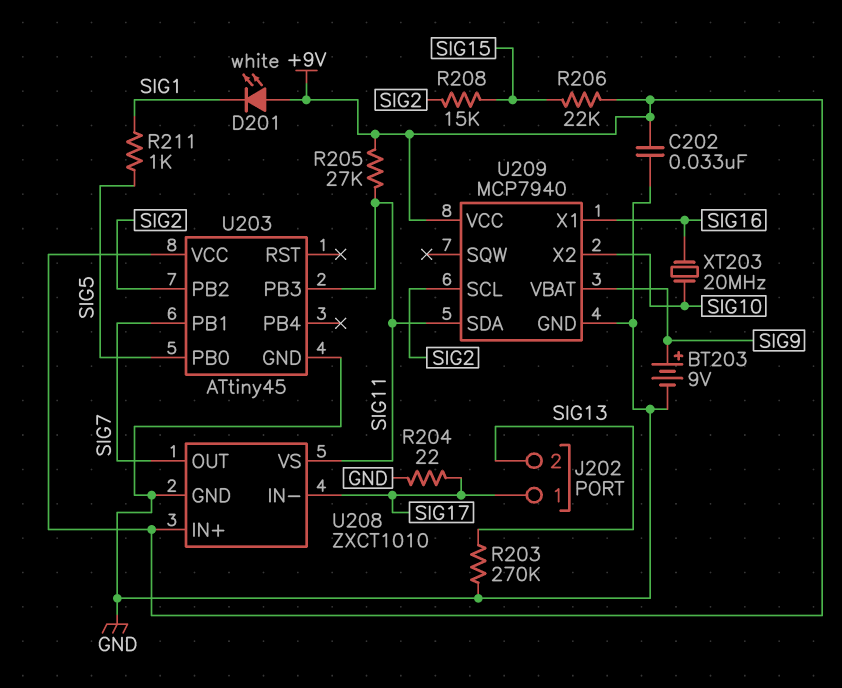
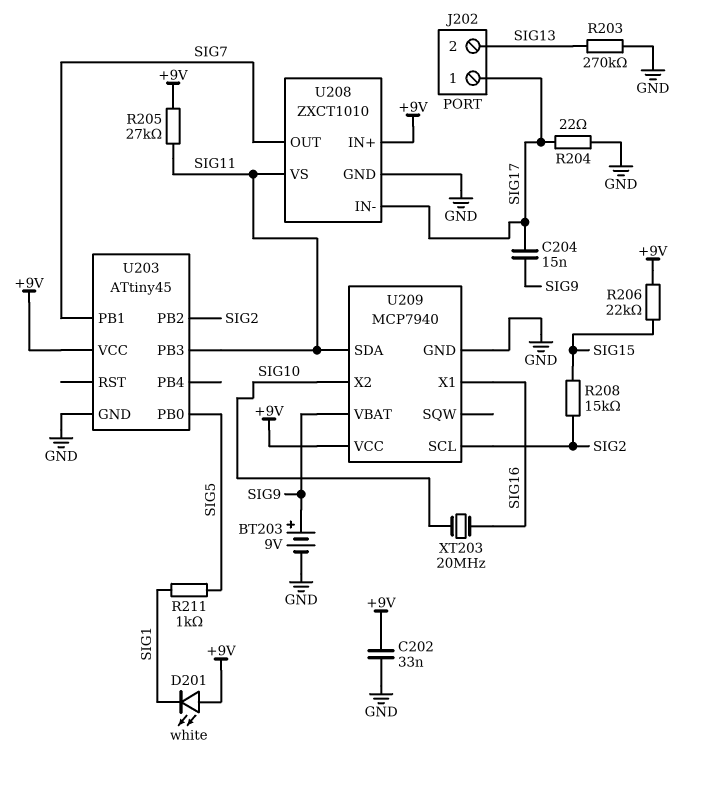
C204: none -> 15nF (SIG9, SIG17)

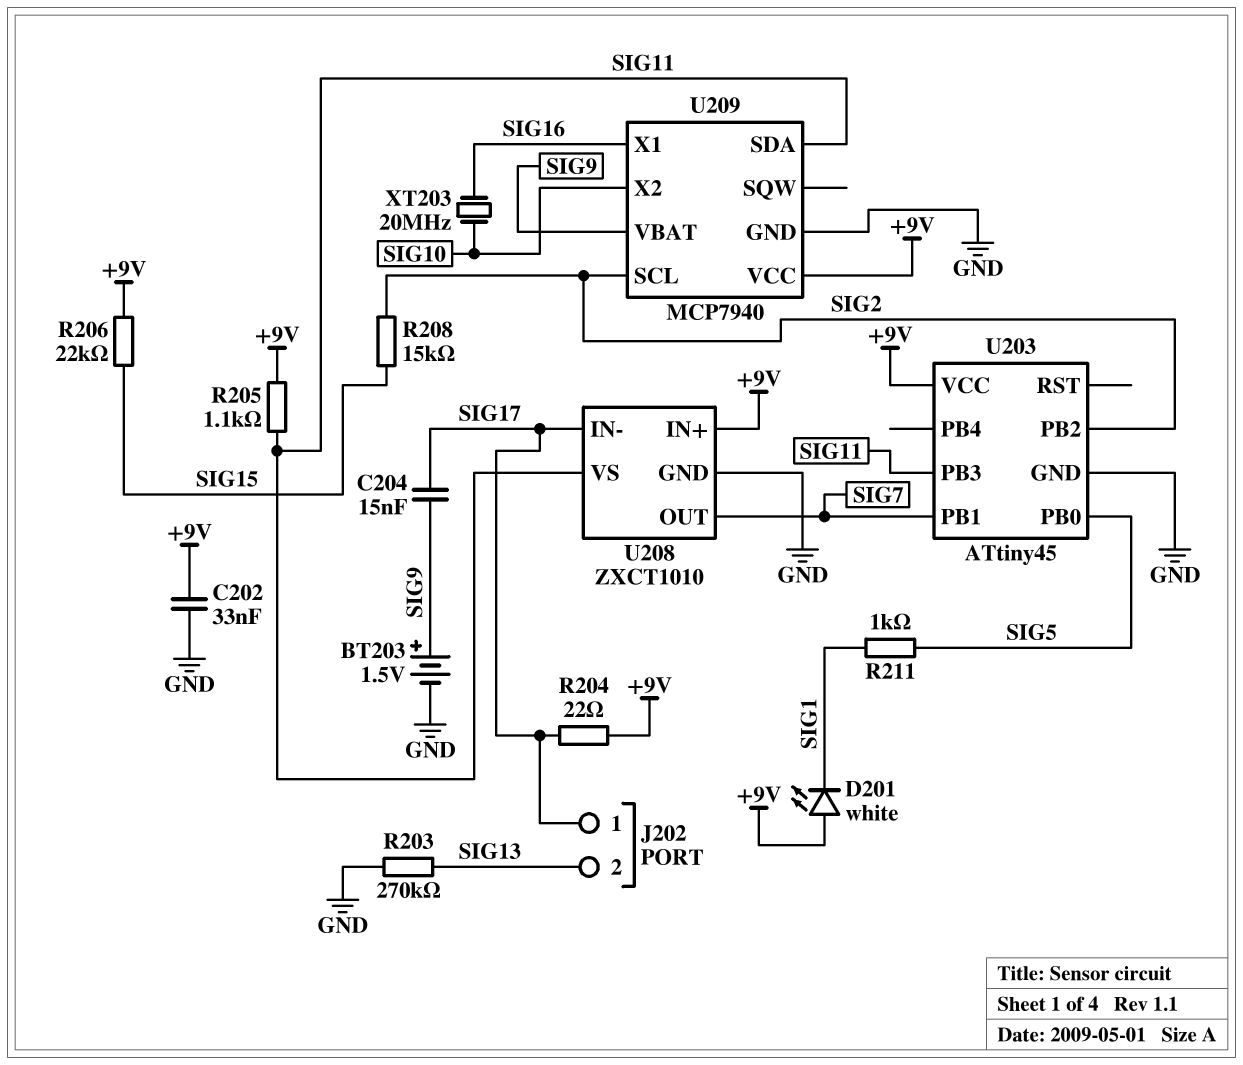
BT203: 9V (plus SIG9, minus GND) -> 1.5V (plus SIG9, minus GND)
R204: 22 (GND, SIG17) -> 22 (+9V, SIG17)
R205: 27k (+9V, SIG11) -> 1.1k (+9V, SIG11)

